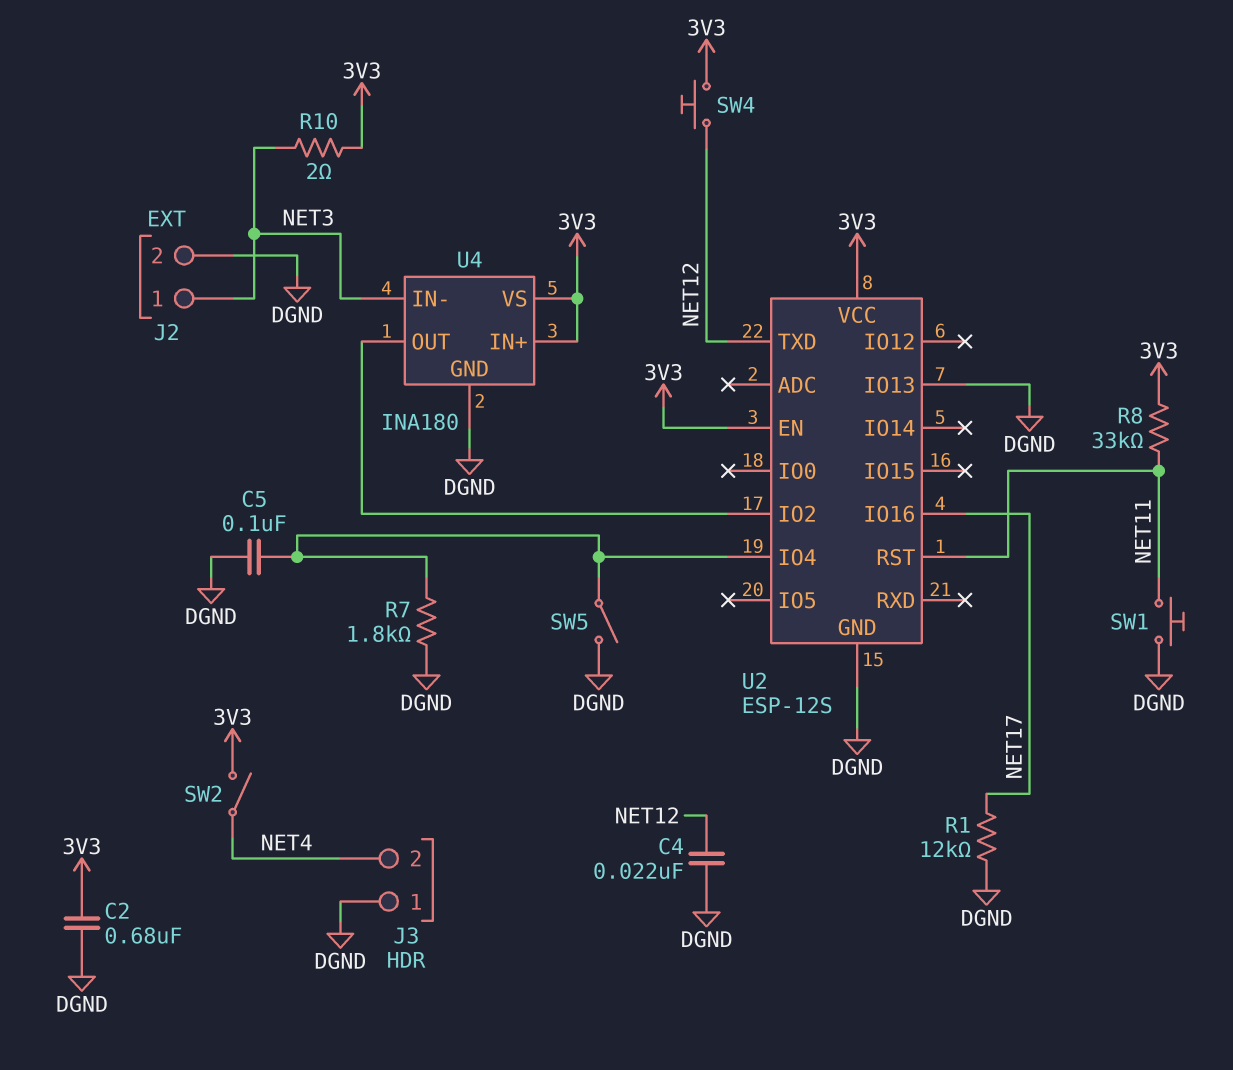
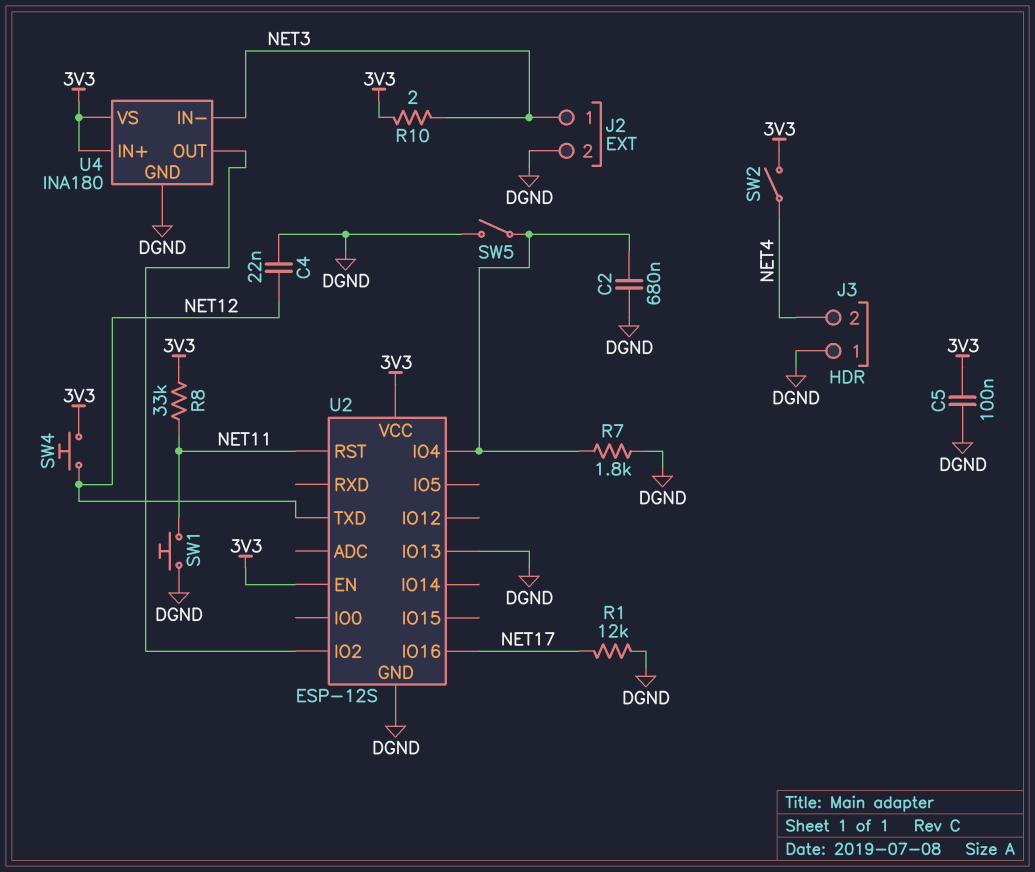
C2: 680nF (3V3, DGND) -> 680nF (DGND, U2/IO4)
C5: 100nF (DGND, U2/IO4) -> 100nF (3V3, DGND)

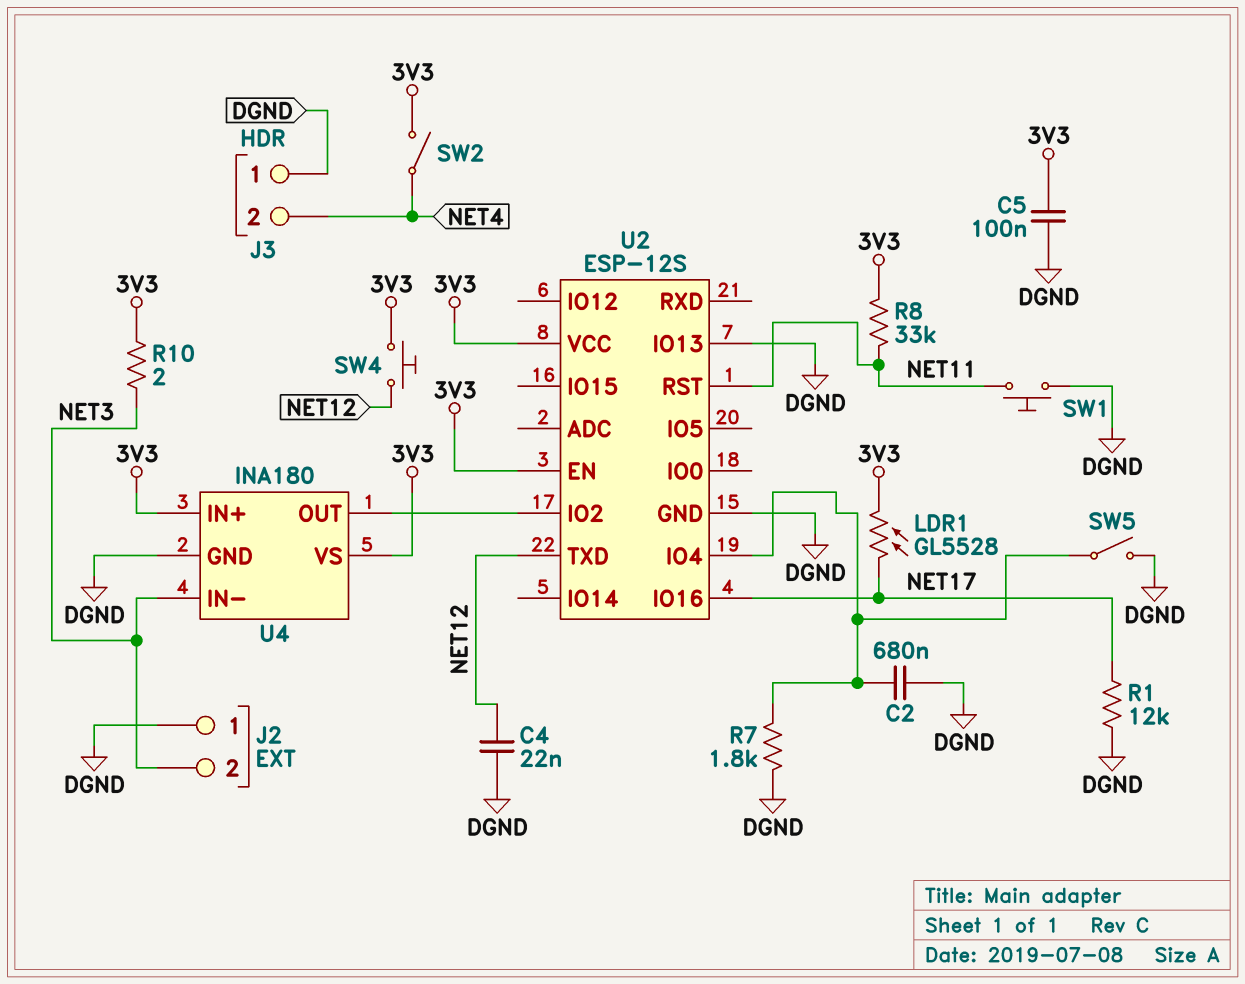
J2 pin 1: NET3 -> DGND
J2 pin 2: DGND -> NET3
LDR1: none -> GL5528 (3V3, NET17)

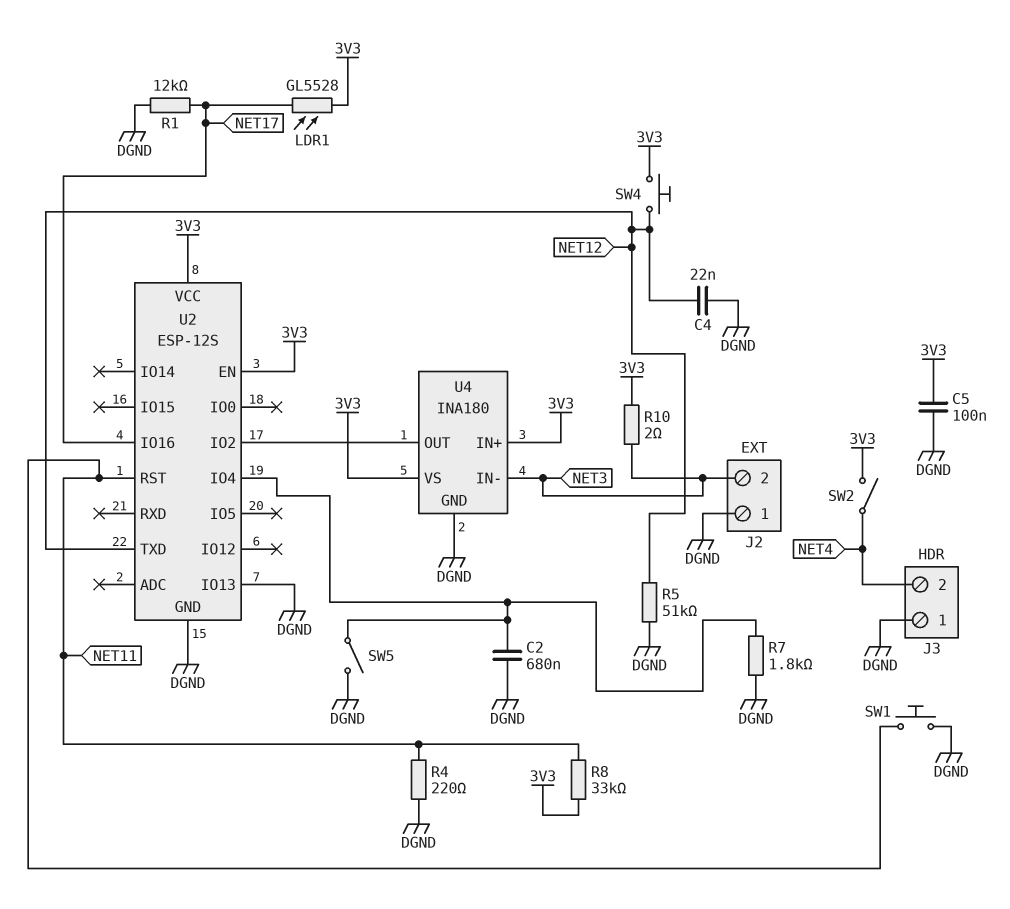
R4: none -> 220 (DGND, NET11)
R5: none -> 51k (DGND, NET12)

